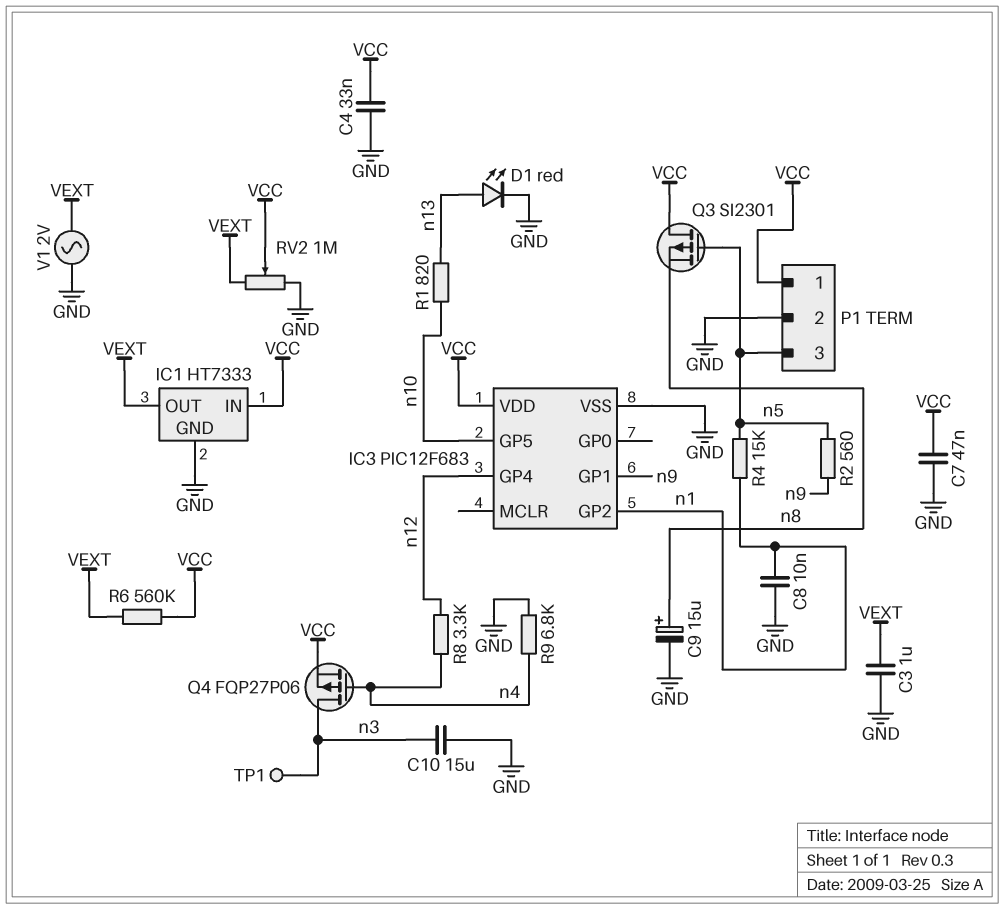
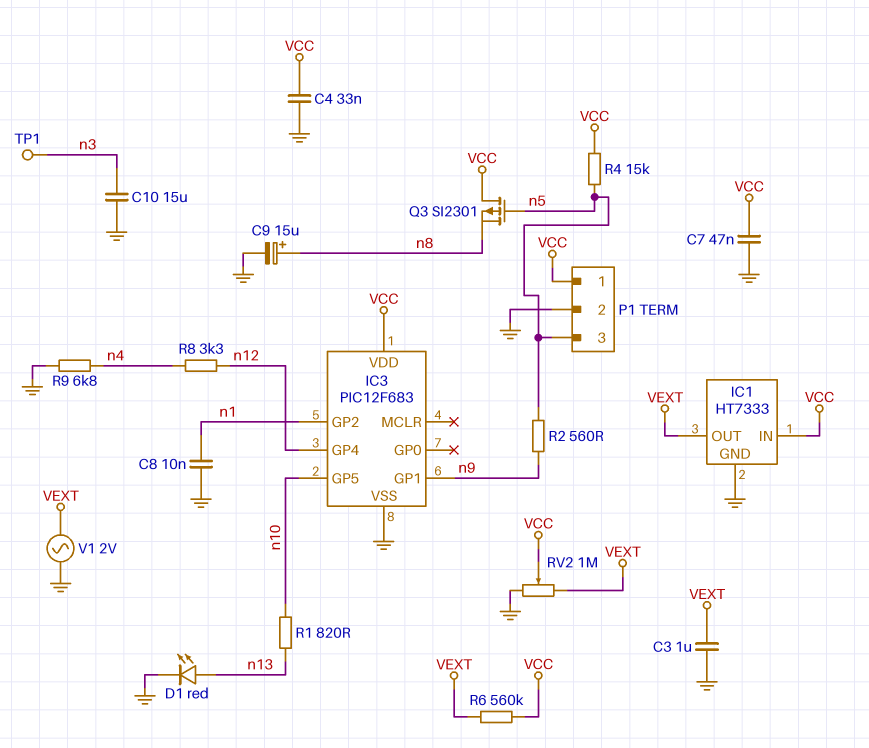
Q4: PMOS FQP27P06 (G n4, D n3, S VCC) -> none
R4: 15k (n1, n5) -> 15k (VCC, n5)

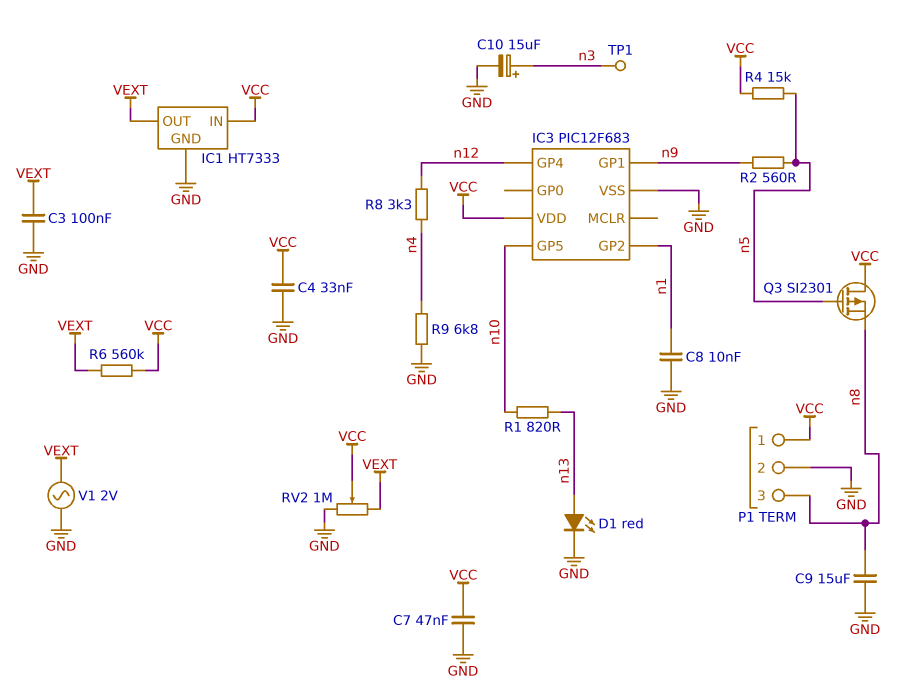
C3: 1uF (GND, VEXT) -> 100nF (GND, VEXT)
C9: 15uF (plus n8, minus GND) -> 15uF (GND, n8)
C10: 15uF (GND, n3) -> 15uF (plus n3, minus GND)
P1 pin 3: n5 -> n8

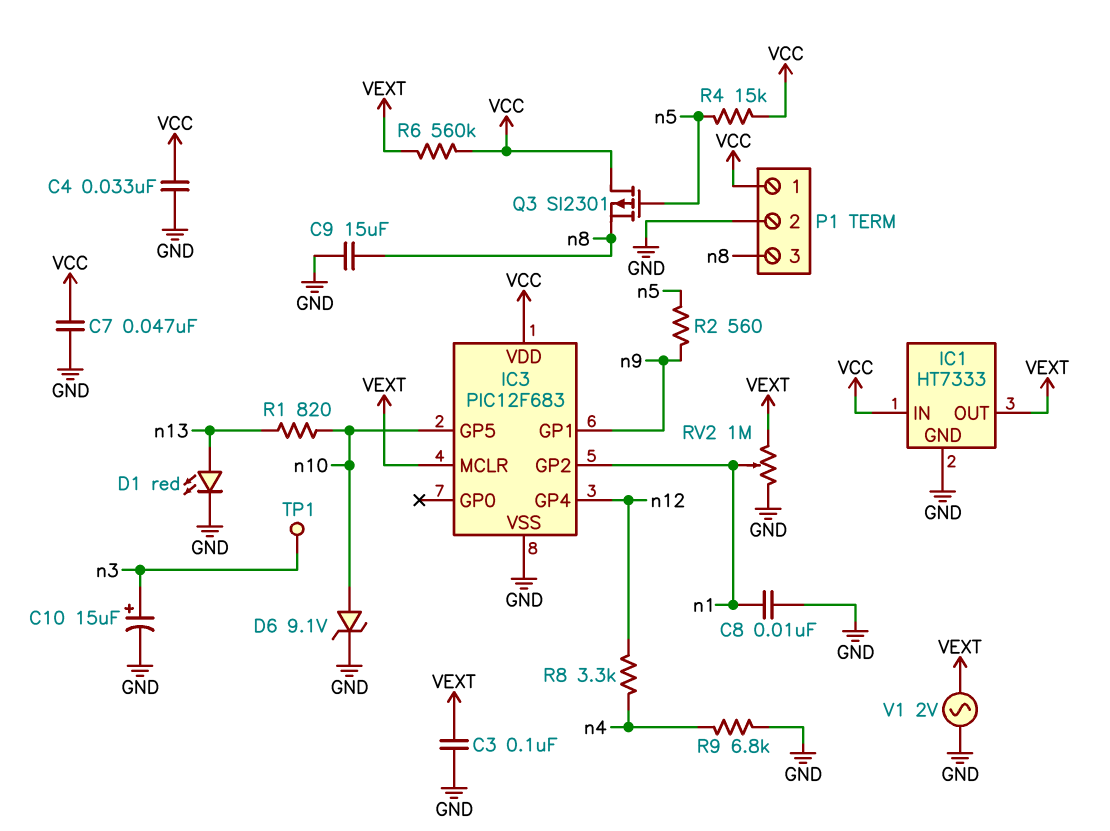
D6: none -> zener 9.1V (A n10, K GND)
IC3 pin MCLR: none -> VEXT
RV2: 1M (GND, VEXT, wiper VCC) -> 1M (GND, VEXT, wiper n1)

